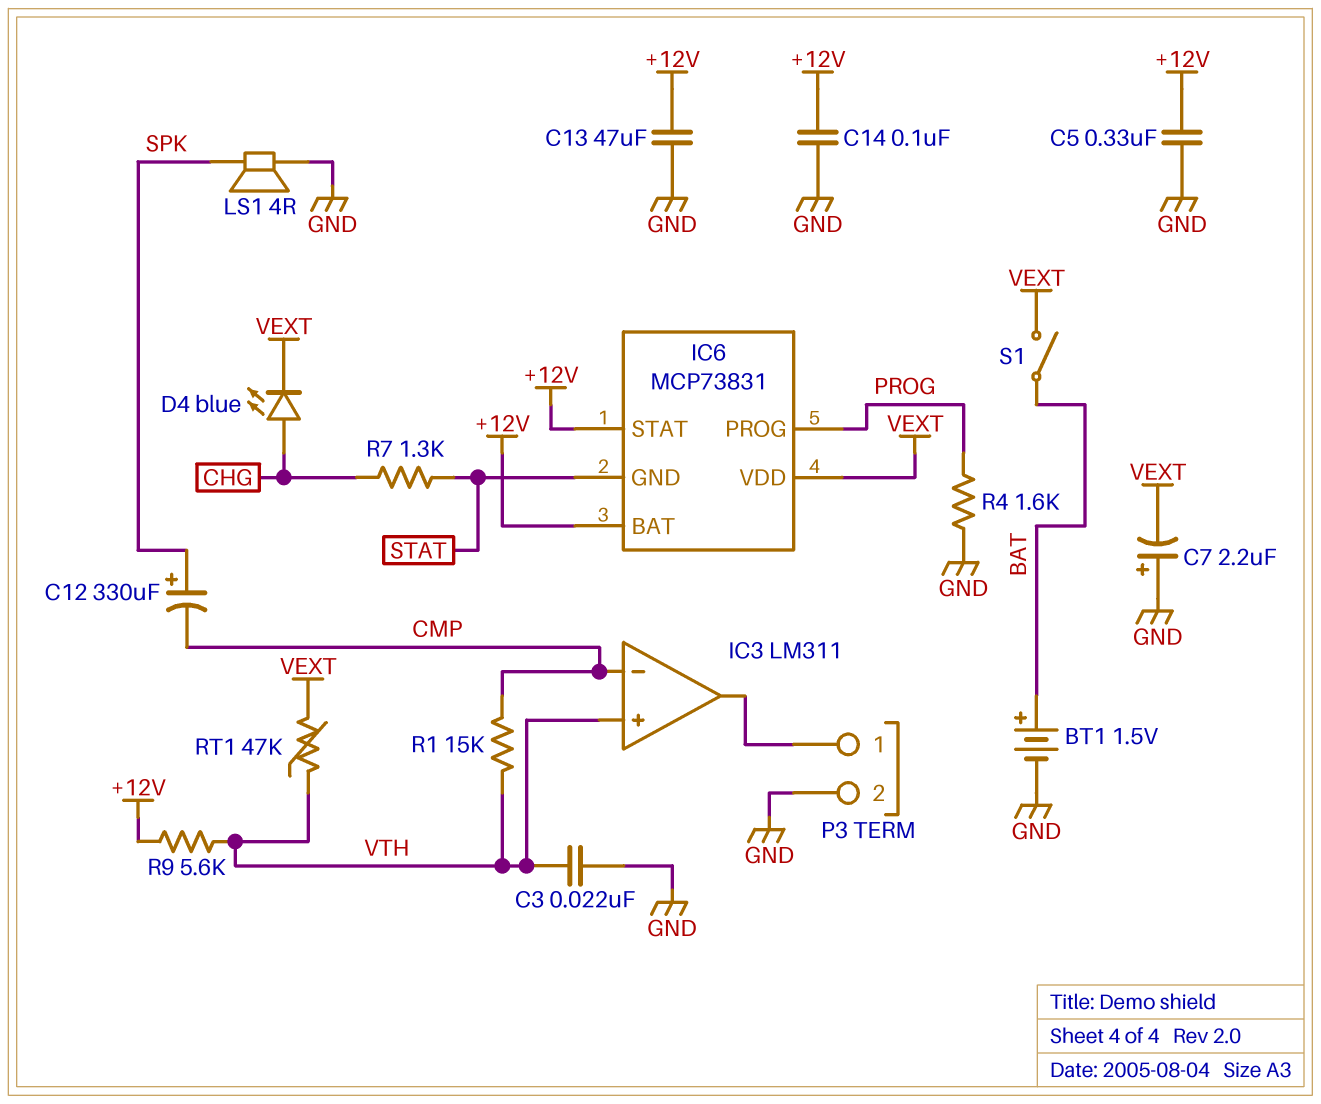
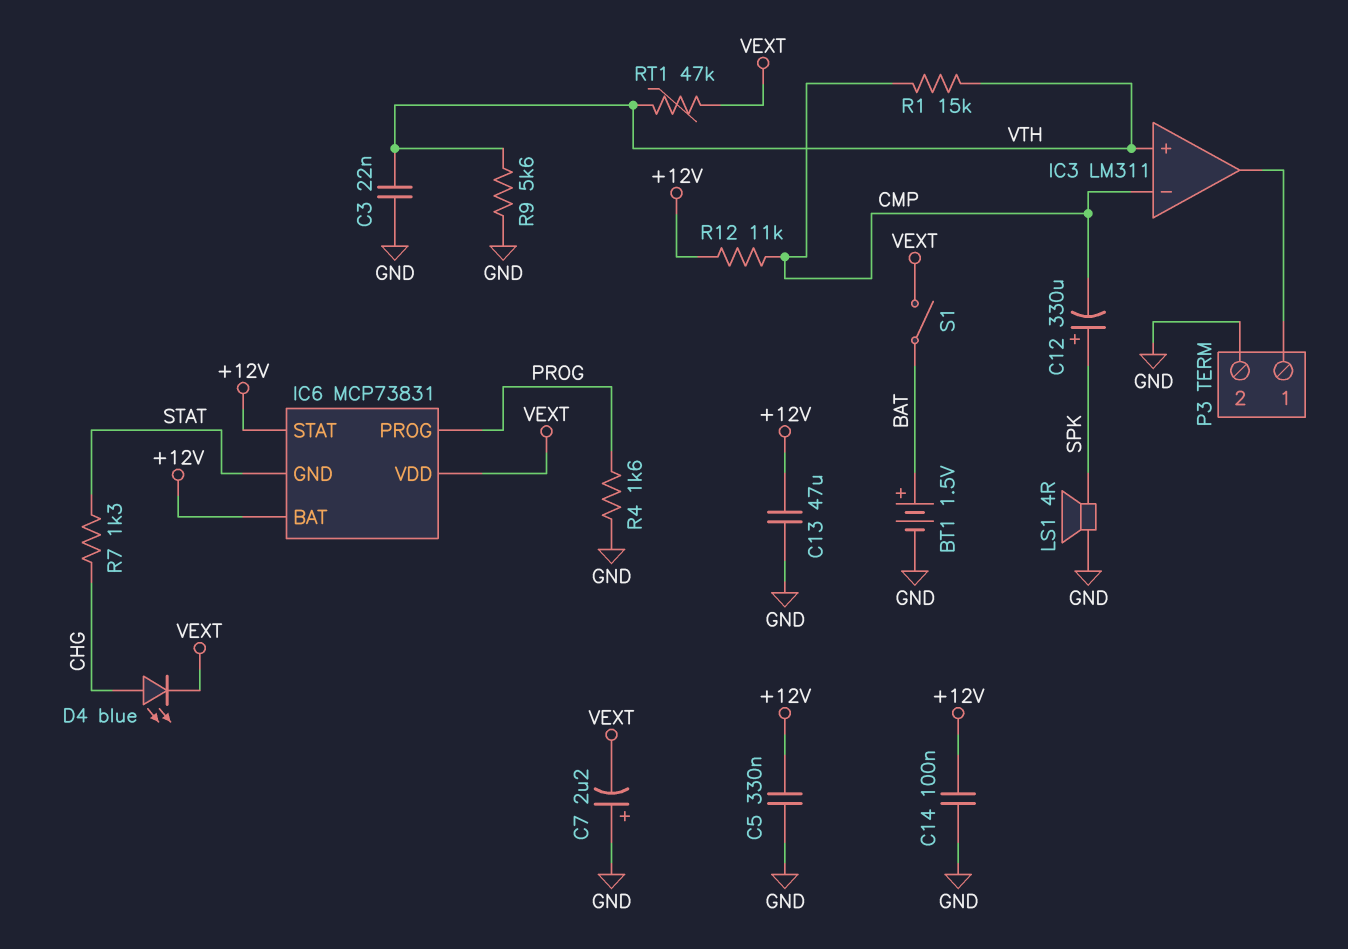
R9: 5.6k (+12V, VTH) -> 5.6k (GND, VTH)
R12: none -> 11k (+12V, CMP)

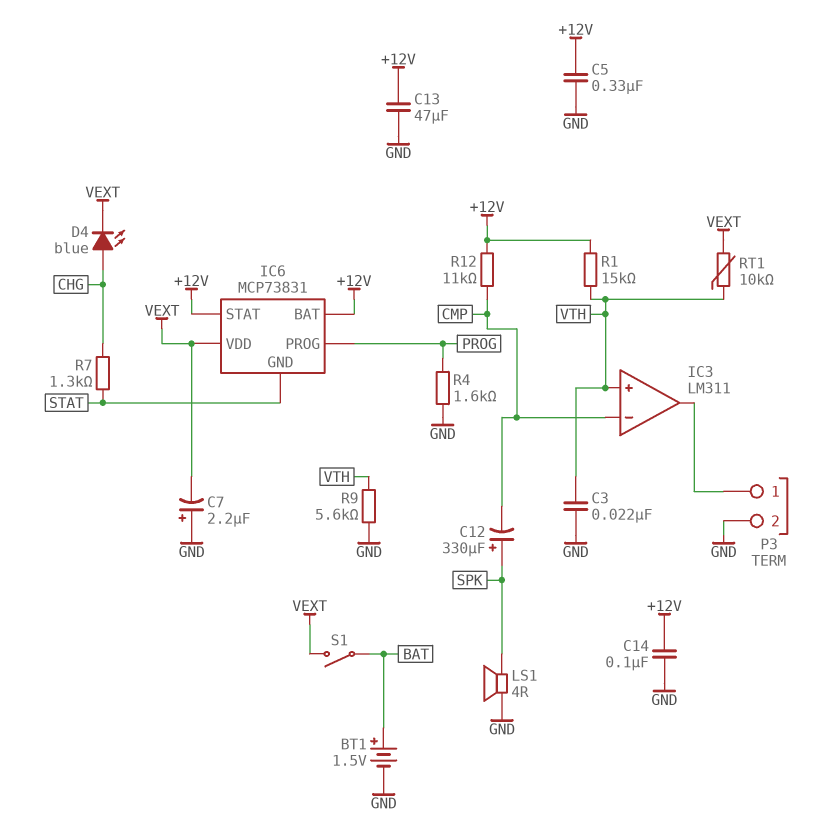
R1: 15k (CMP, VTH) -> 15k (+12V, VTH)
RT1: 47k (VEXT, VTH) -> 10k (VEXT, VTH)

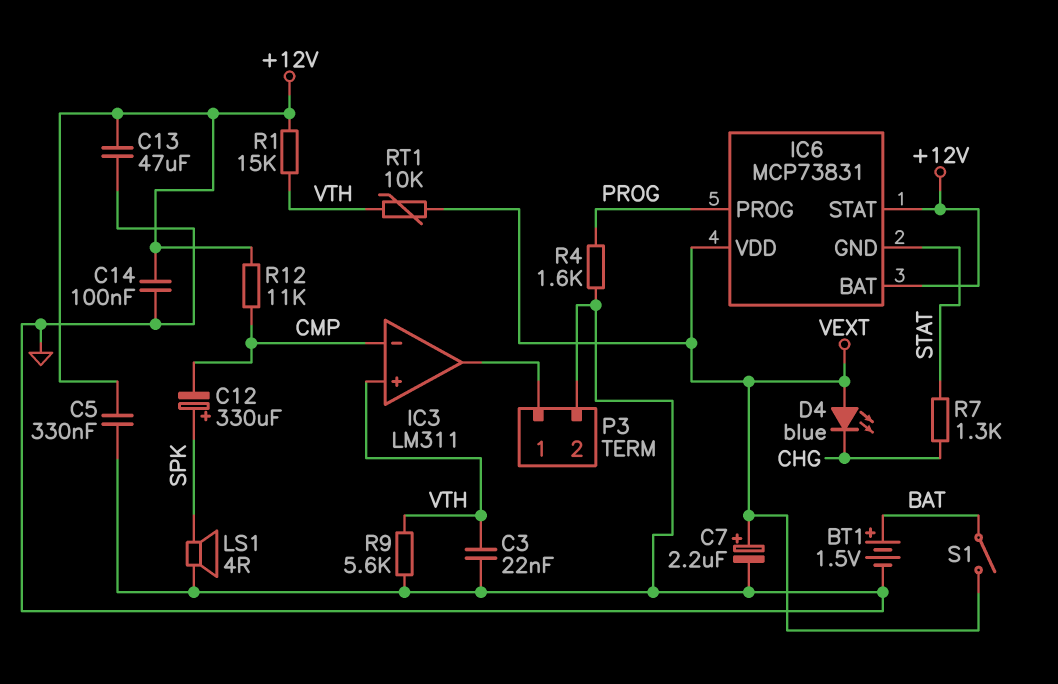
C7: 2.2uF (plus GND, minus VEXT) -> 2.2uF (plus VEXT, minus GND)
D4: LED blue (A CHG, K VEXT) -> LED blue (A VEXT, K CHG)

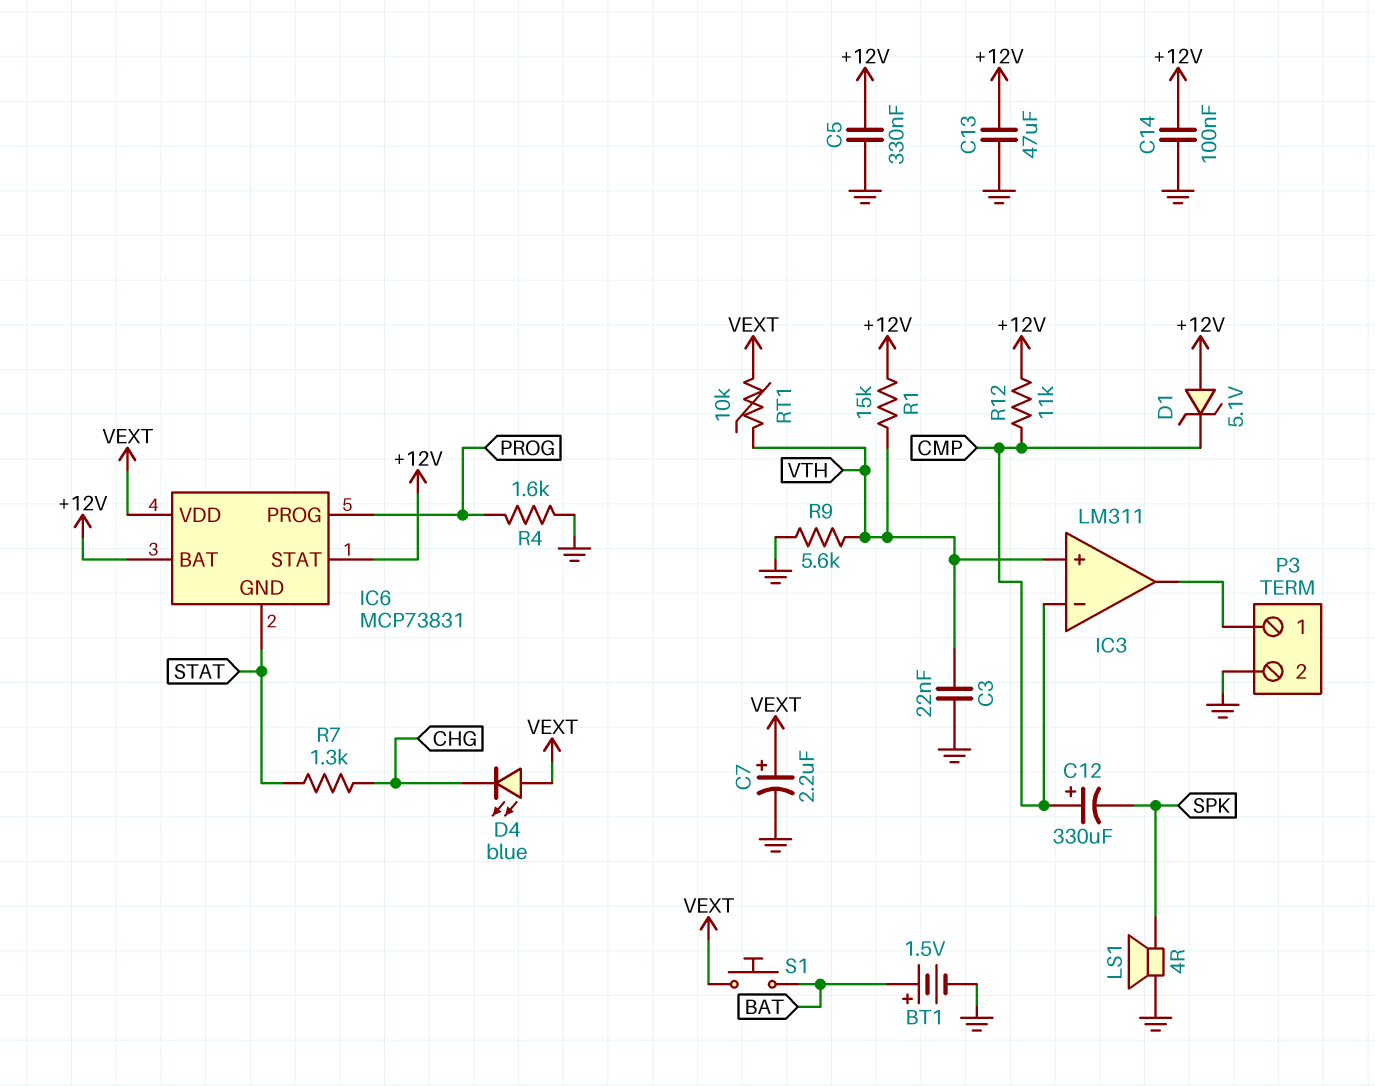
C12: 330uF (plus SPK, minus CMP) -> 330uF (plus CMP, minus SPK)
D1: none -> zener 5.1V (A +12V, K CMP)
S1: switch (BAT, VEXT) -> button (BAT, VEXT)

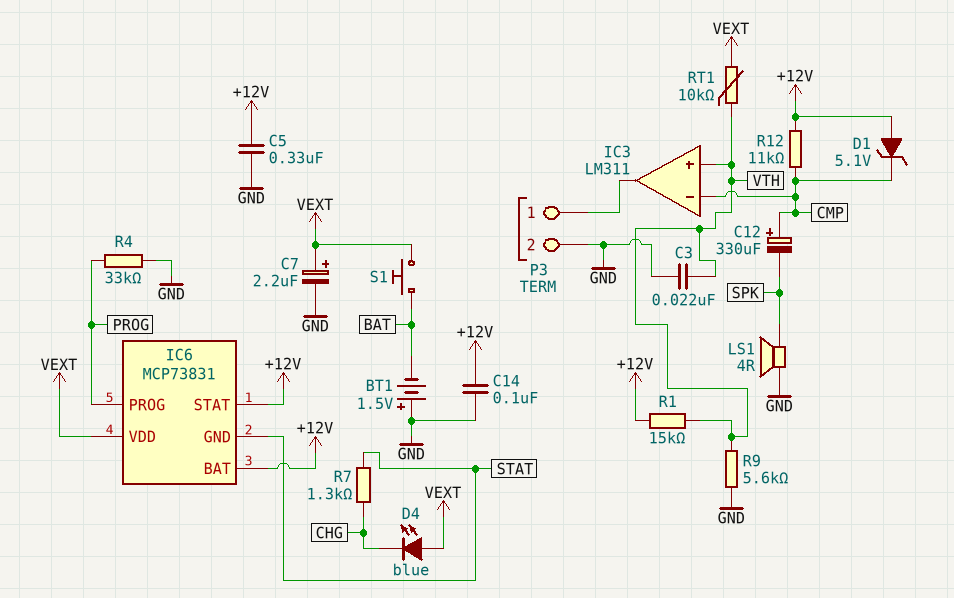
BT1: 1.5V (plus BAT, minus GND) -> 1.5V (plus GND, minus BAT)
C13: 47uF (+12V, GND) -> none
R4: 1.6k (GND, PROG) -> 33k (GND, PROG)

